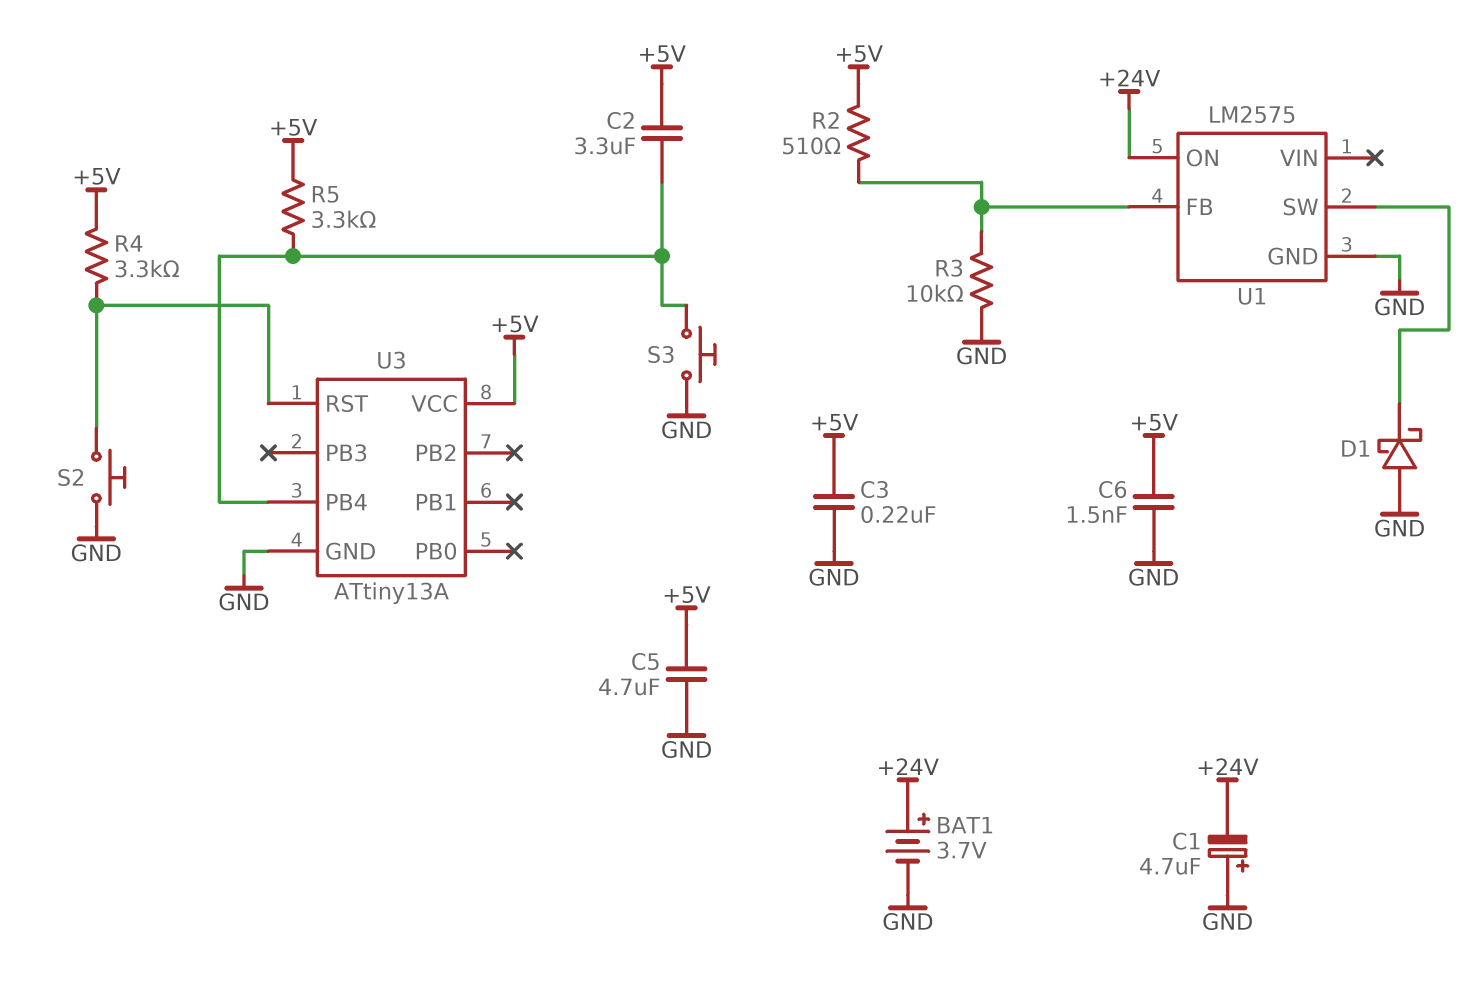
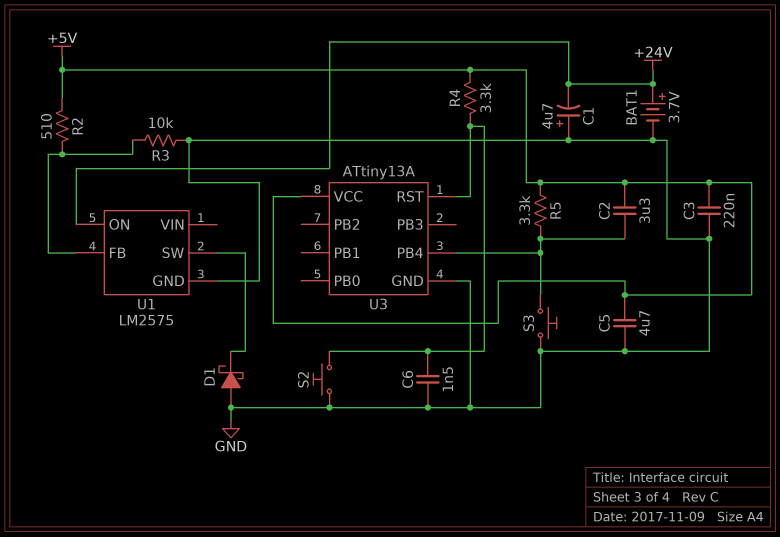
C6: 1.5nF (+5V, GND) -> 1.5nF (GND, U3/RST)

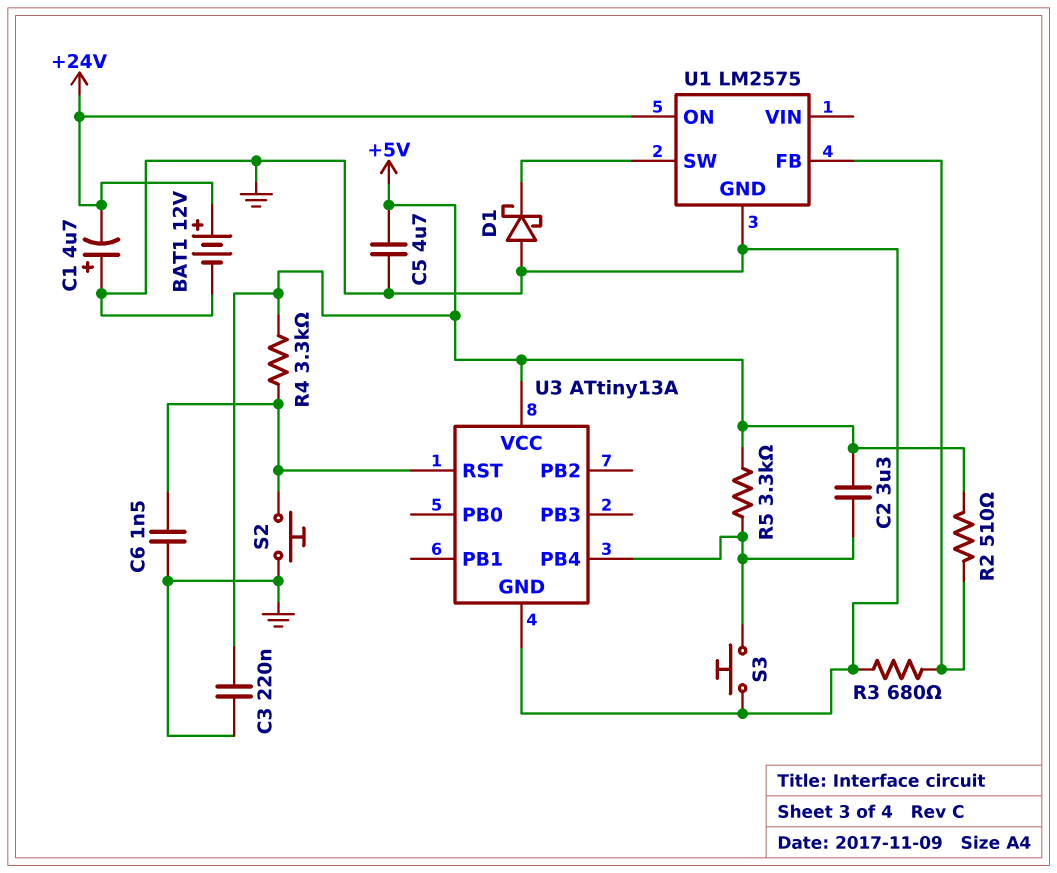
BAT1: 3.7V (plus +24V, minus GND) -> 12V (plus +24V, minus GND)
R3: 10k (GND, U1/FB) -> 680 (GND, U1/FB)

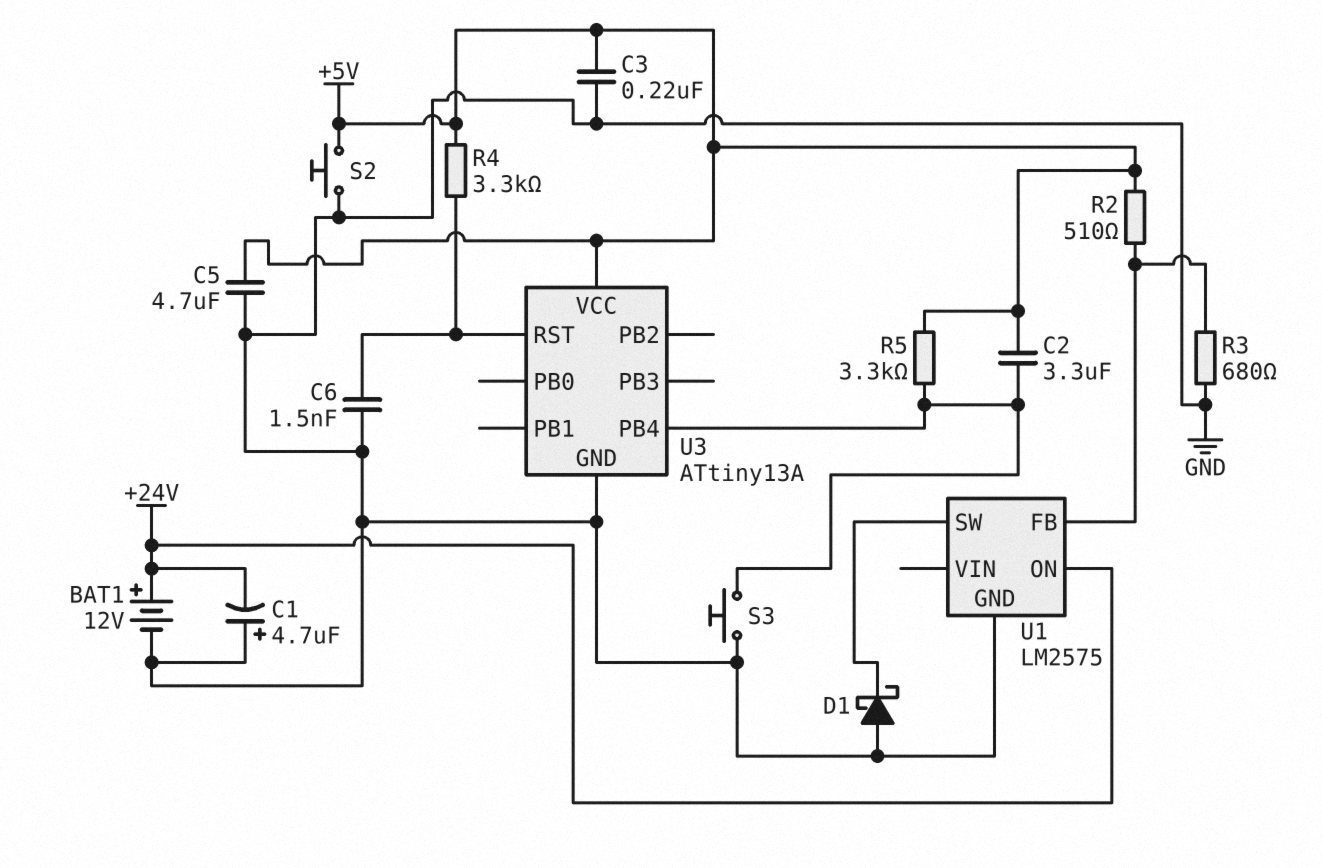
S2: button (GND, U3/RST) -> button (+5V, GND)

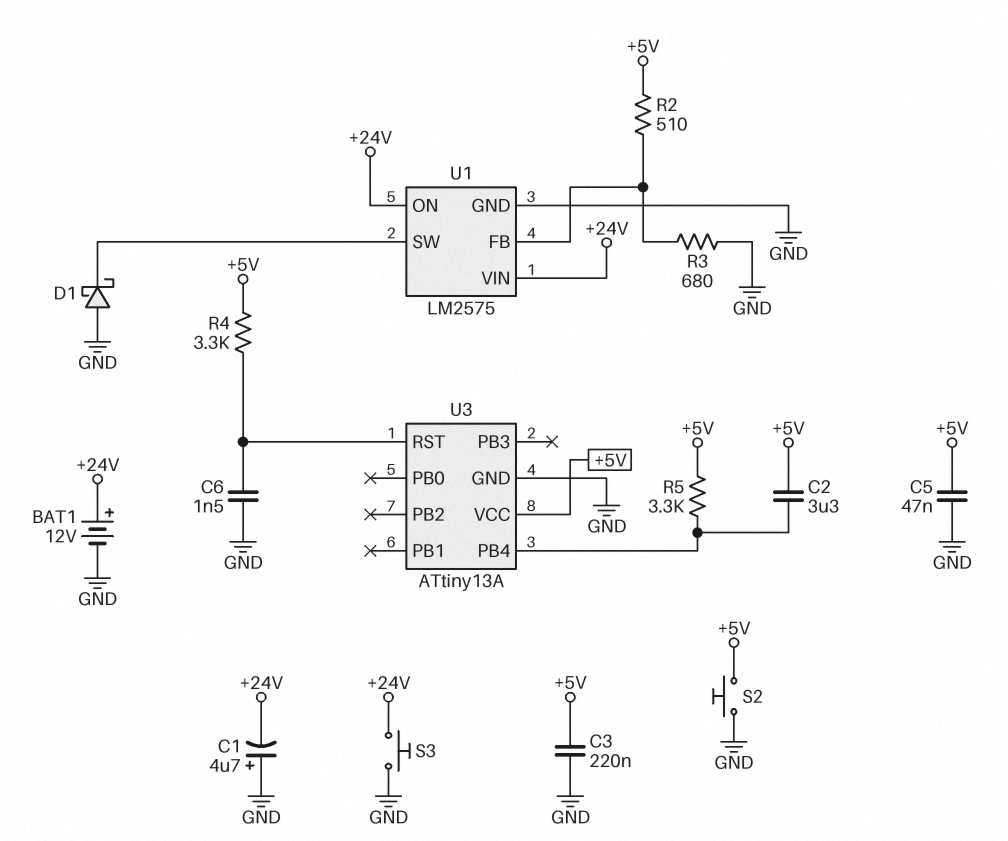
C5: 4.7uF (+5V, GND) -> 47nF (+5V, GND)
S3: button (GND, U3/PB4) -> button (+24V, GND)
U1 pin VIN: none -> +24V

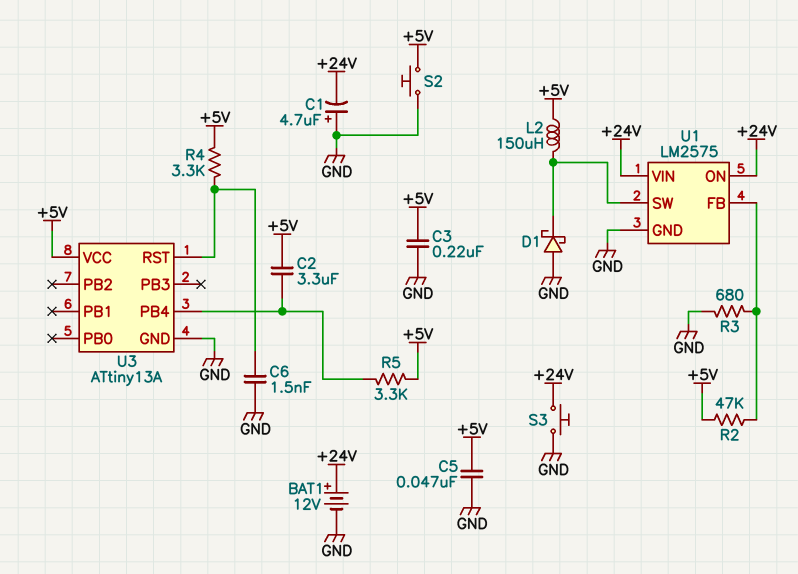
L2: none -> 150uH (+5V, U1/SW)
R2: 510 (+5V, U1/FB) -> 47k (+5V, U1/FB)

